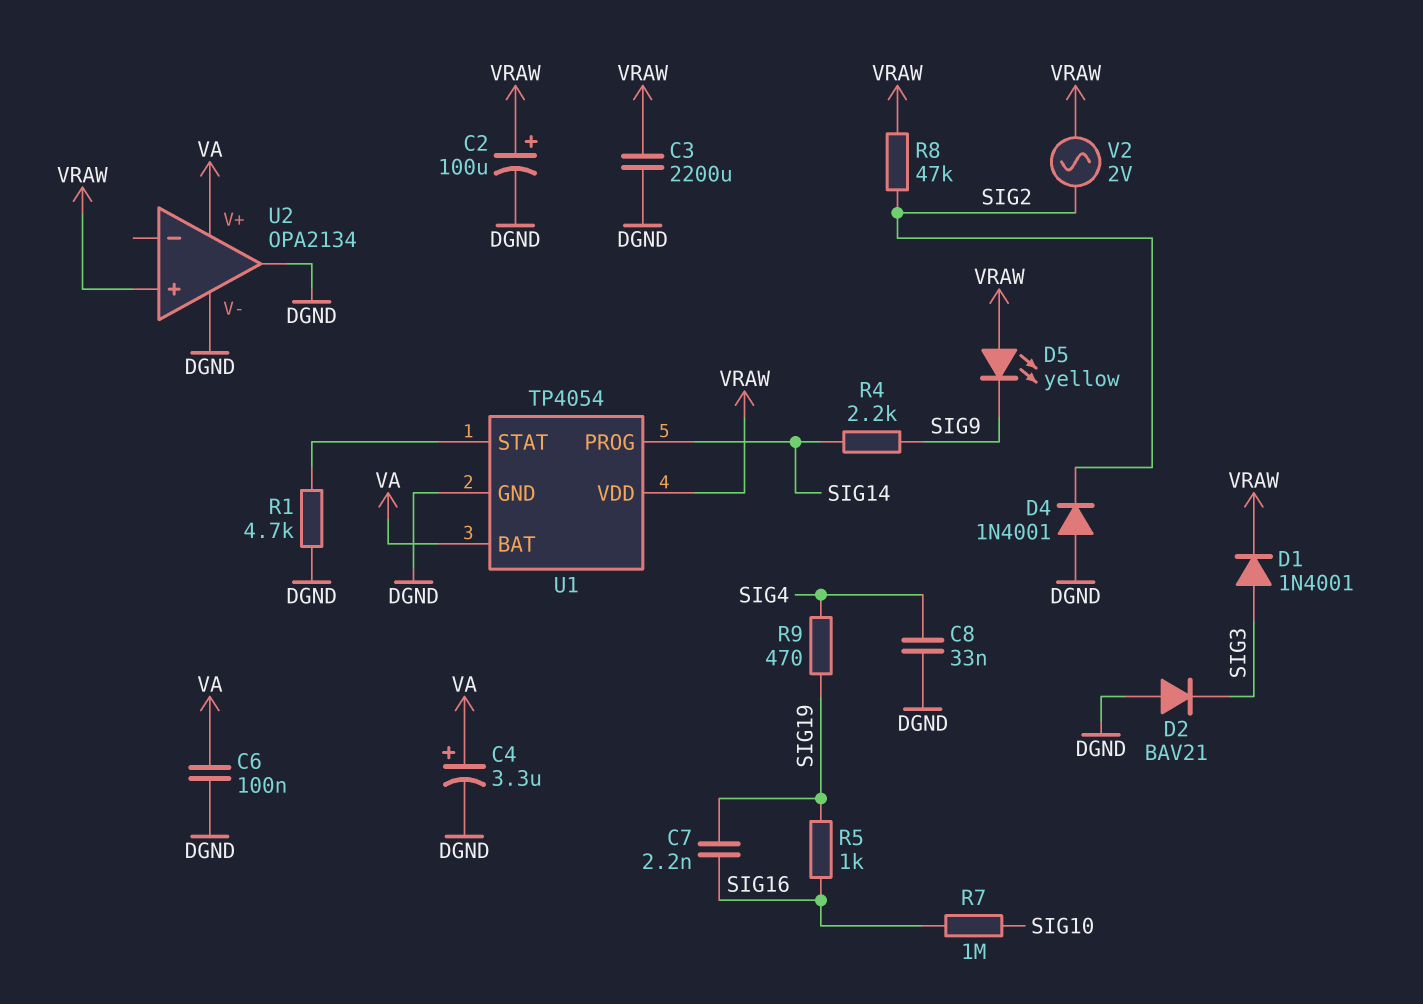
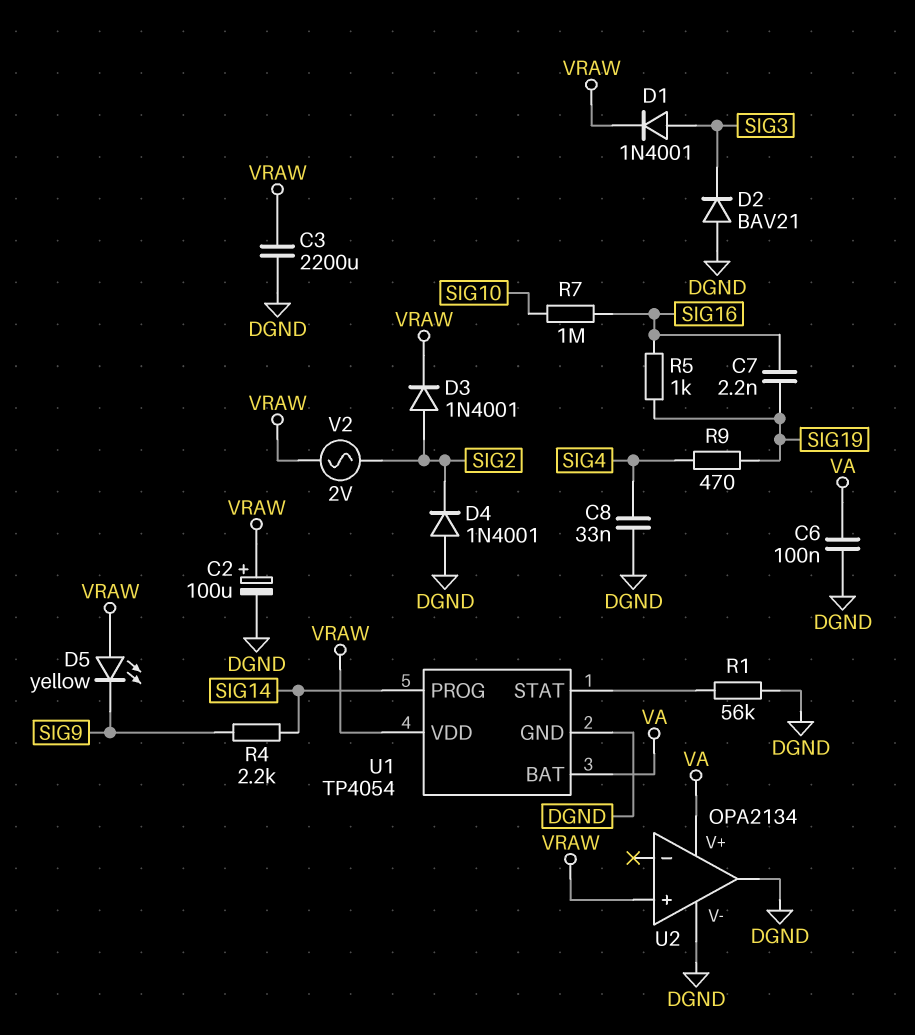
C4: 3.3uF (plus VA, minus DGND) -> none
D3: none -> diode 1N4001 (A SIG2, K VRAW)
R1: 4.7k (DGND, U1/STAT) -> 56k (DGND, U1/STAT)
R8: 47k (SIG2, VRAW) -> none

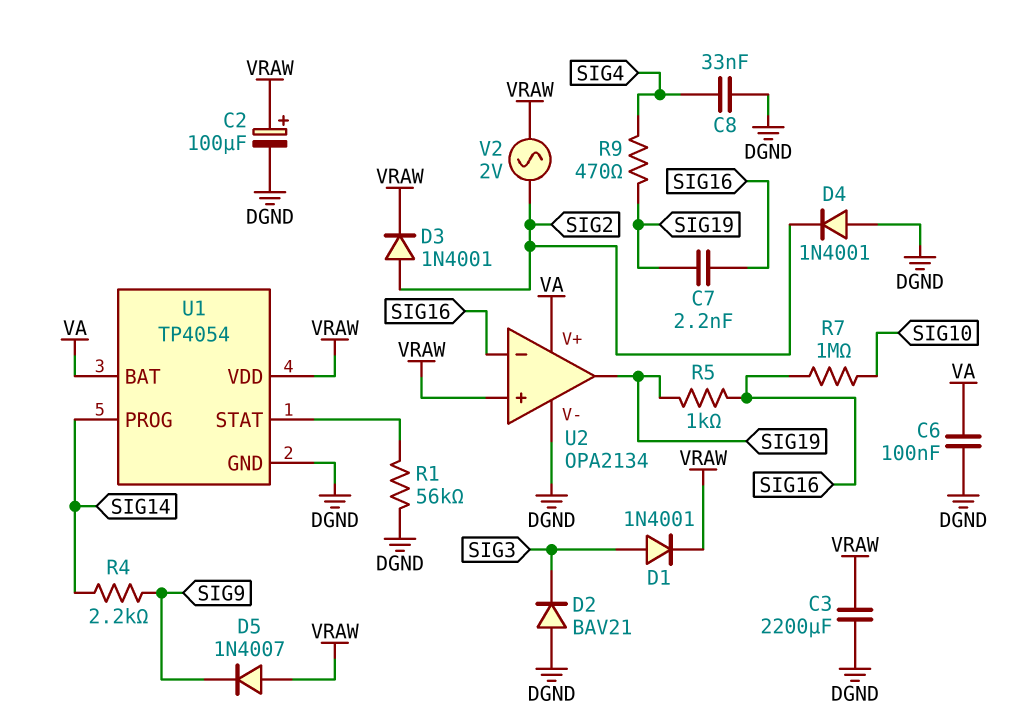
D5: LED yellow (A VRAW, K SIG9) -> diode 1N4007 (A VRAW, K SIG9)
U2 pin in-: none -> SIG16
U2 pin out: DGND -> SIG19

